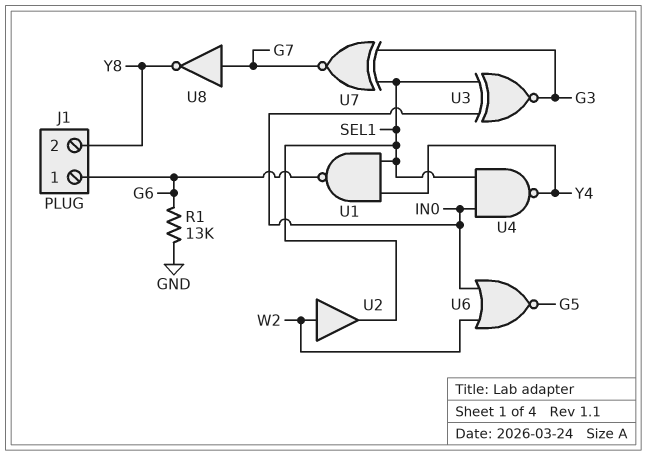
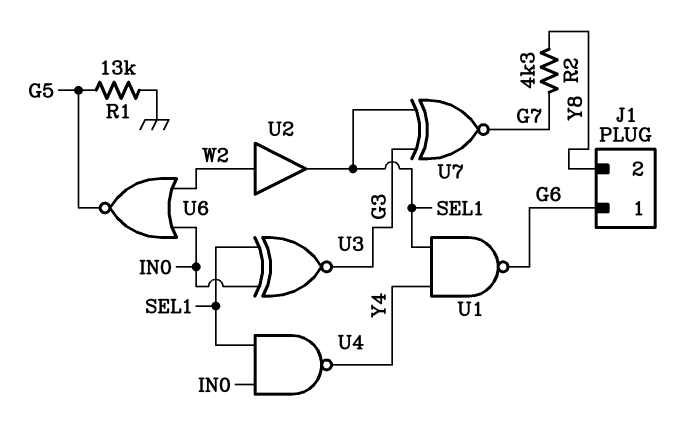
R1: 13k (G6, GND) -> 13k (G5, GND)
R2: none -> 4.3k (G7, Y8)
U8: NOT (in G7, out Y8) -> none

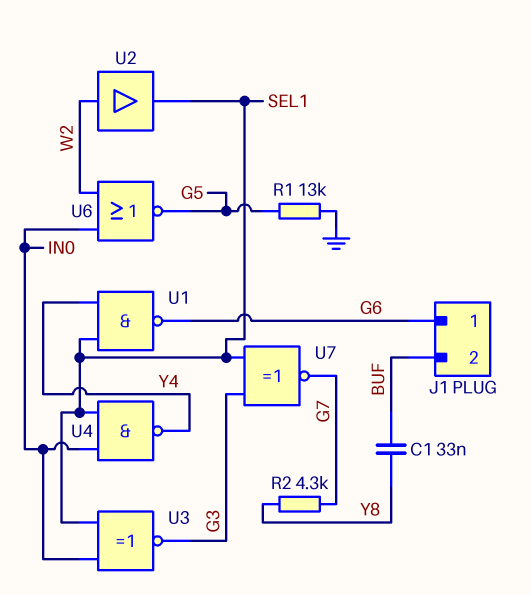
C1: none -> 33nF (BUF, Y8)
J1 pin 2: Y8 -> BUF

